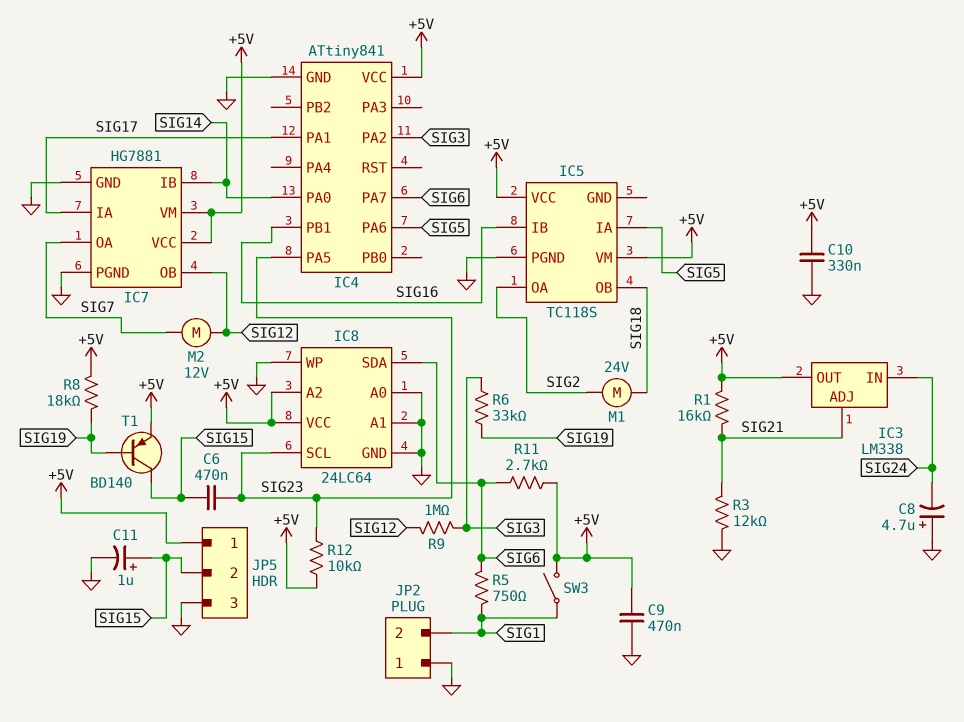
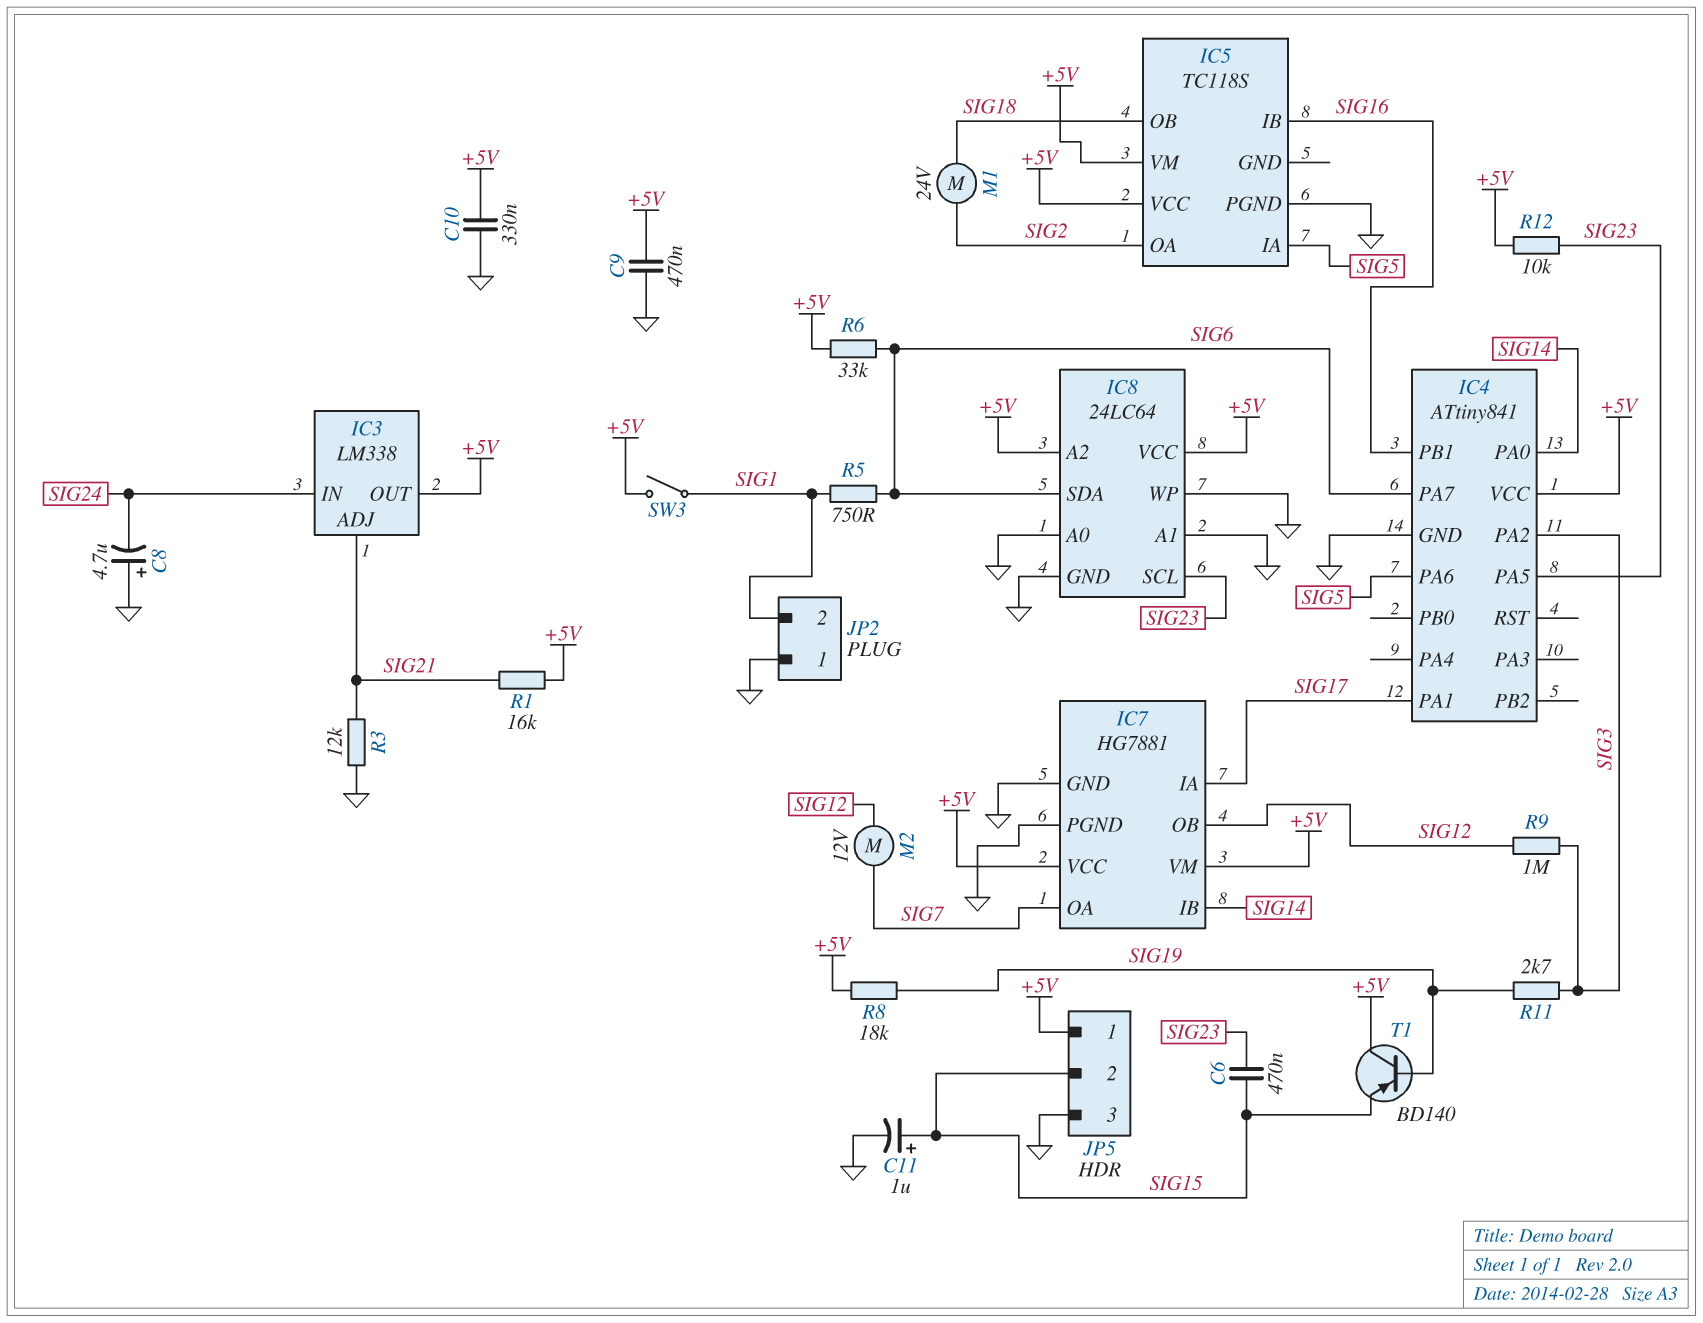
R6: 33k (SIG3, SIG19) -> 33k (+5V, SIG6)
R11: 2.7k (+5V, SIG6) -> 2.7k (SIG3, SIG19)
T1: PNP BD140 (B SIG19, C SIG15, E +5V) -> PNP BD140 (B SIG19, C +5V, E SIG15)

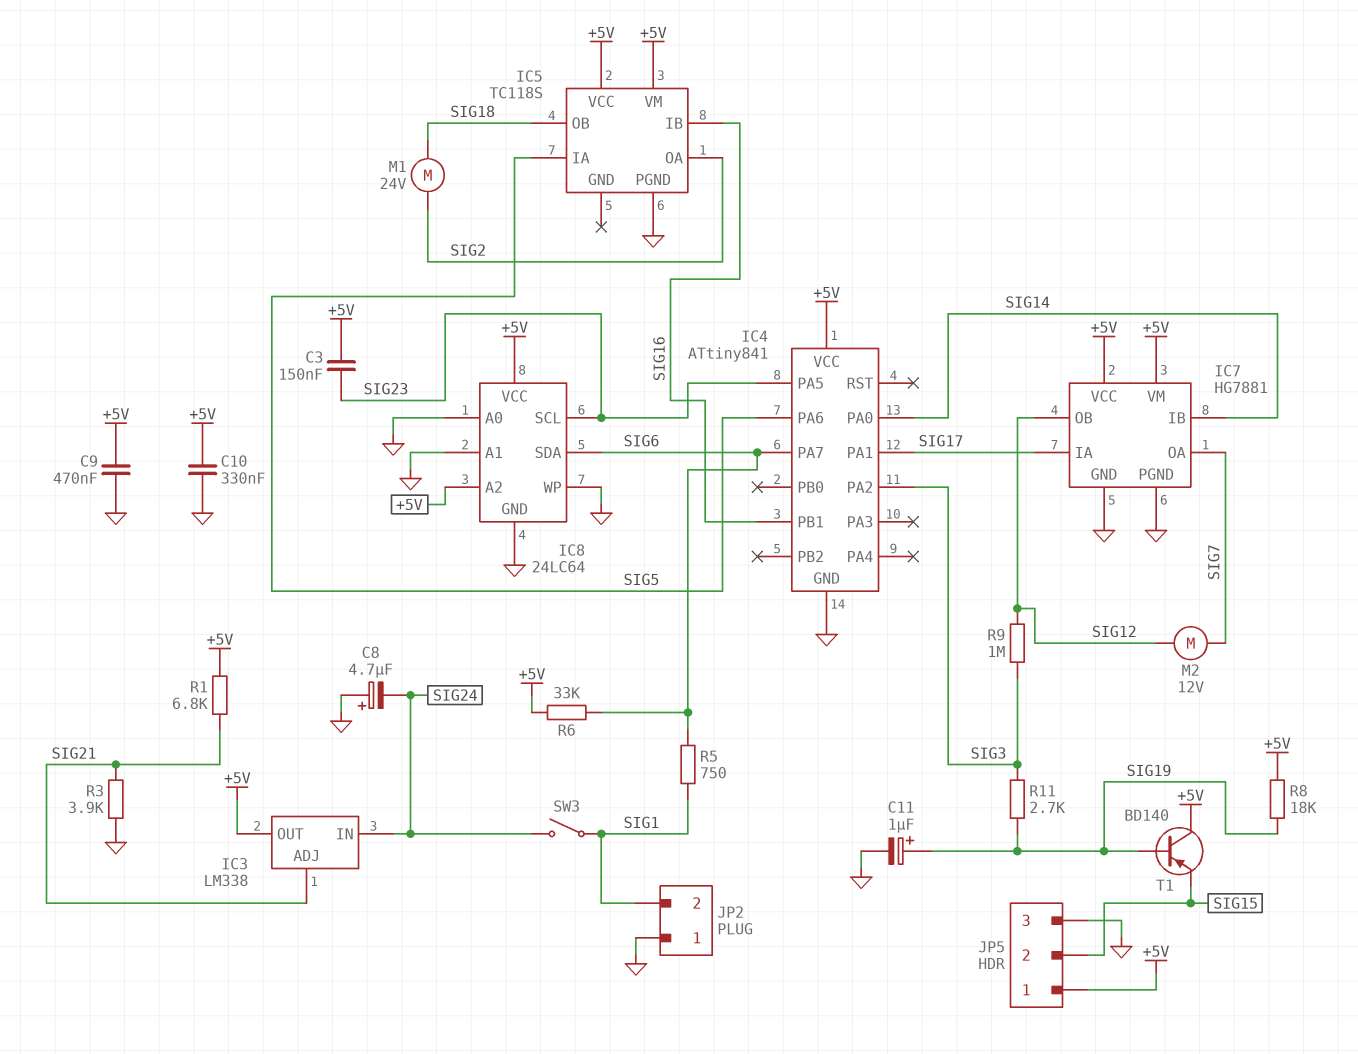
C3: none -> 150nF (+5V, SIG23)
C6: 470nF (SIG15, SIG23) -> none
C11: 1uF (plus SIG15, minus GND) -> 1uF (plus SIG19, minus GND)
R1: 16k (+5V, SIG21) -> 6.8k (+5V, SIG21)
R3: 12k (GND, SIG21) -> 3.9k (GND, SIG21)
R12: 10k (+5V, SIG23) -> none
SW3: switch (+5V, SIG1) -> switch (SIG1, SIG24)

